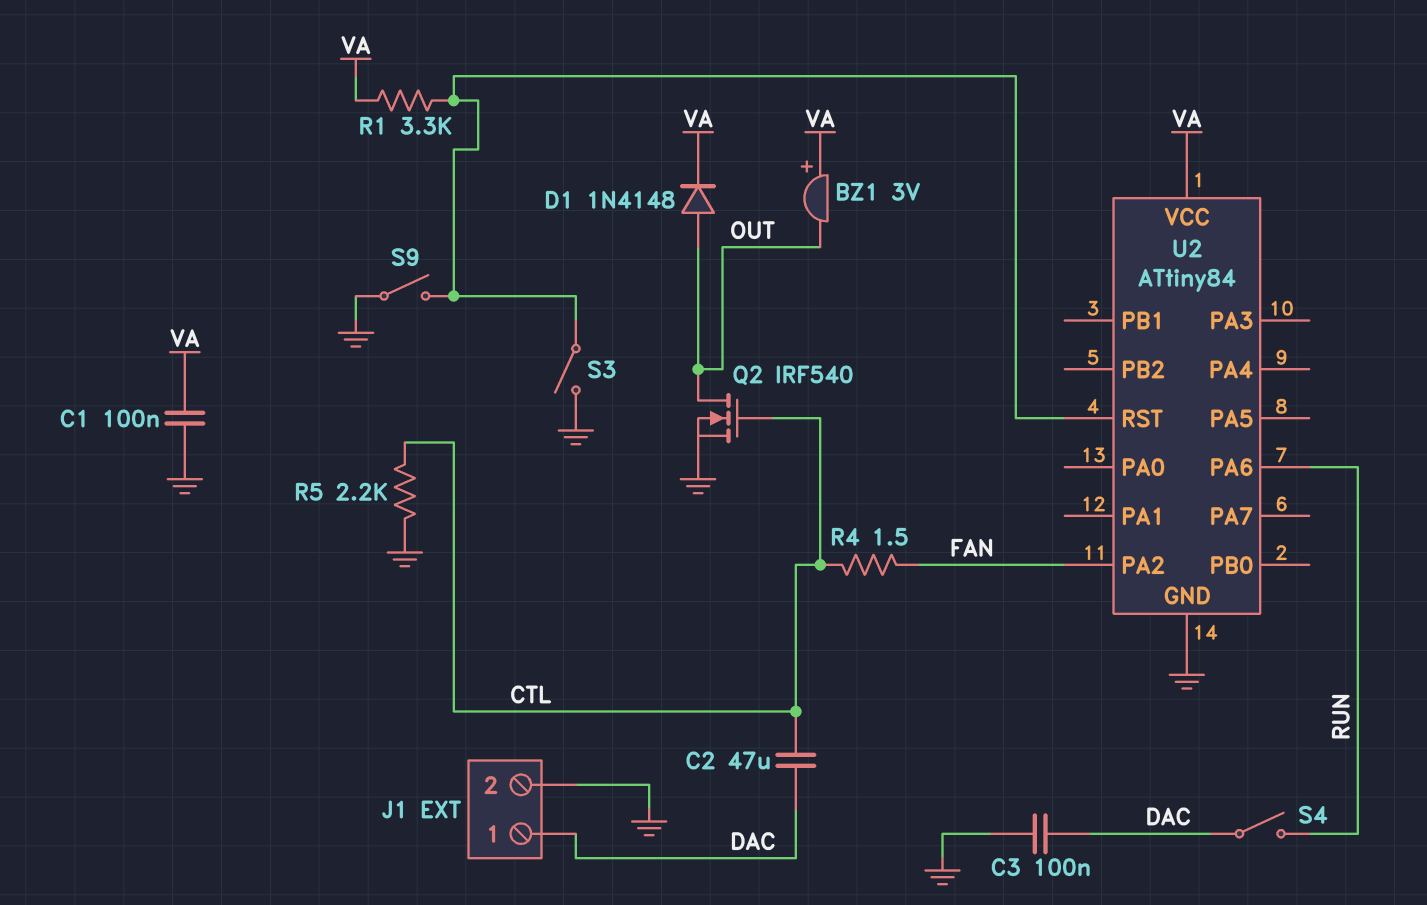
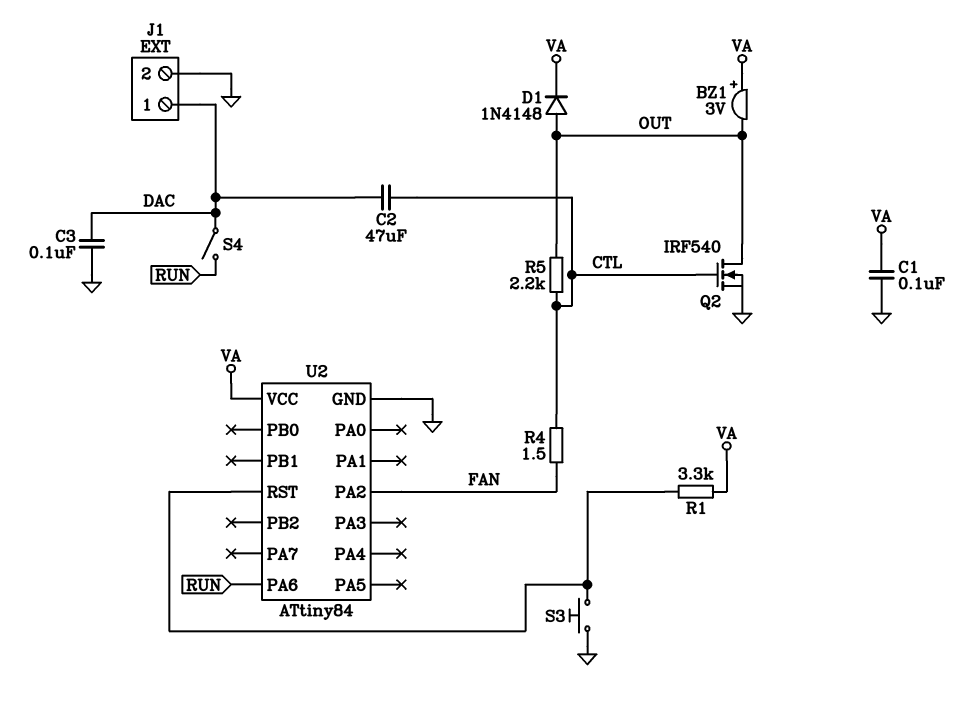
R5: 2.2k (CTL, GND) -> 2.2k (CTL, OUT)
S3: switch (GND, U2/RST) -> button (GND, U2/RST)
S9: switch (GND, U2/RST) -> none

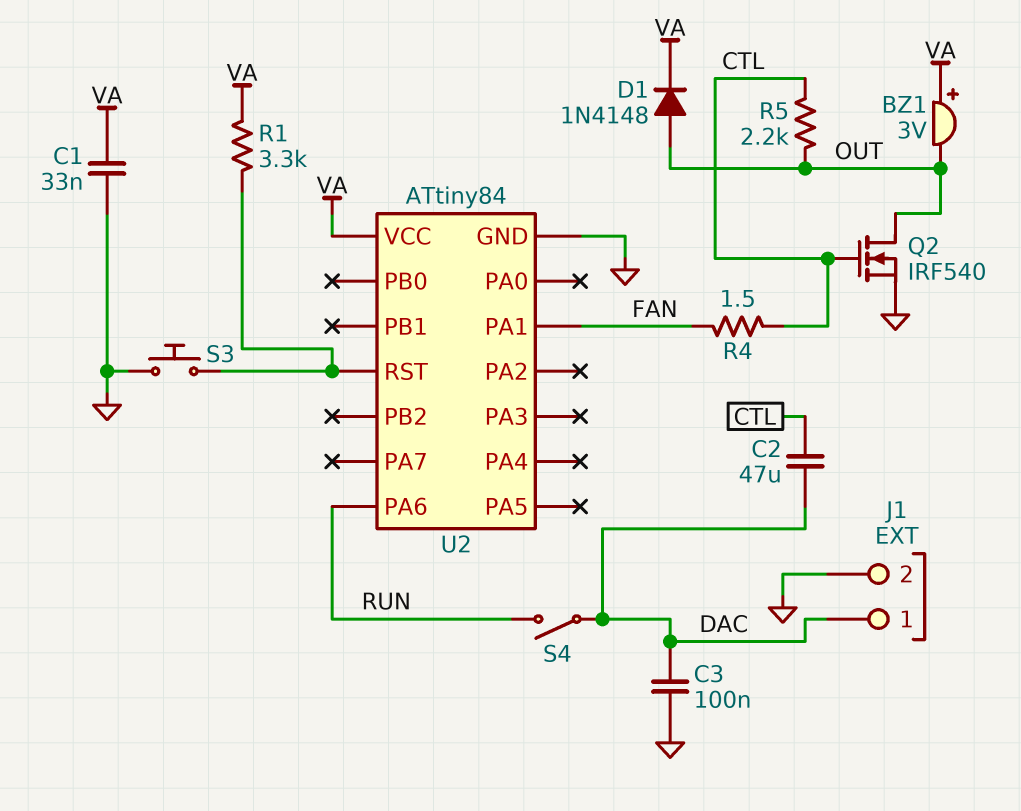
C1: 100nF (GND, VA) -> 33nF (GND, VA)
U2 pin PA1: none -> FAN
U2 pin PA2: FAN -> none

